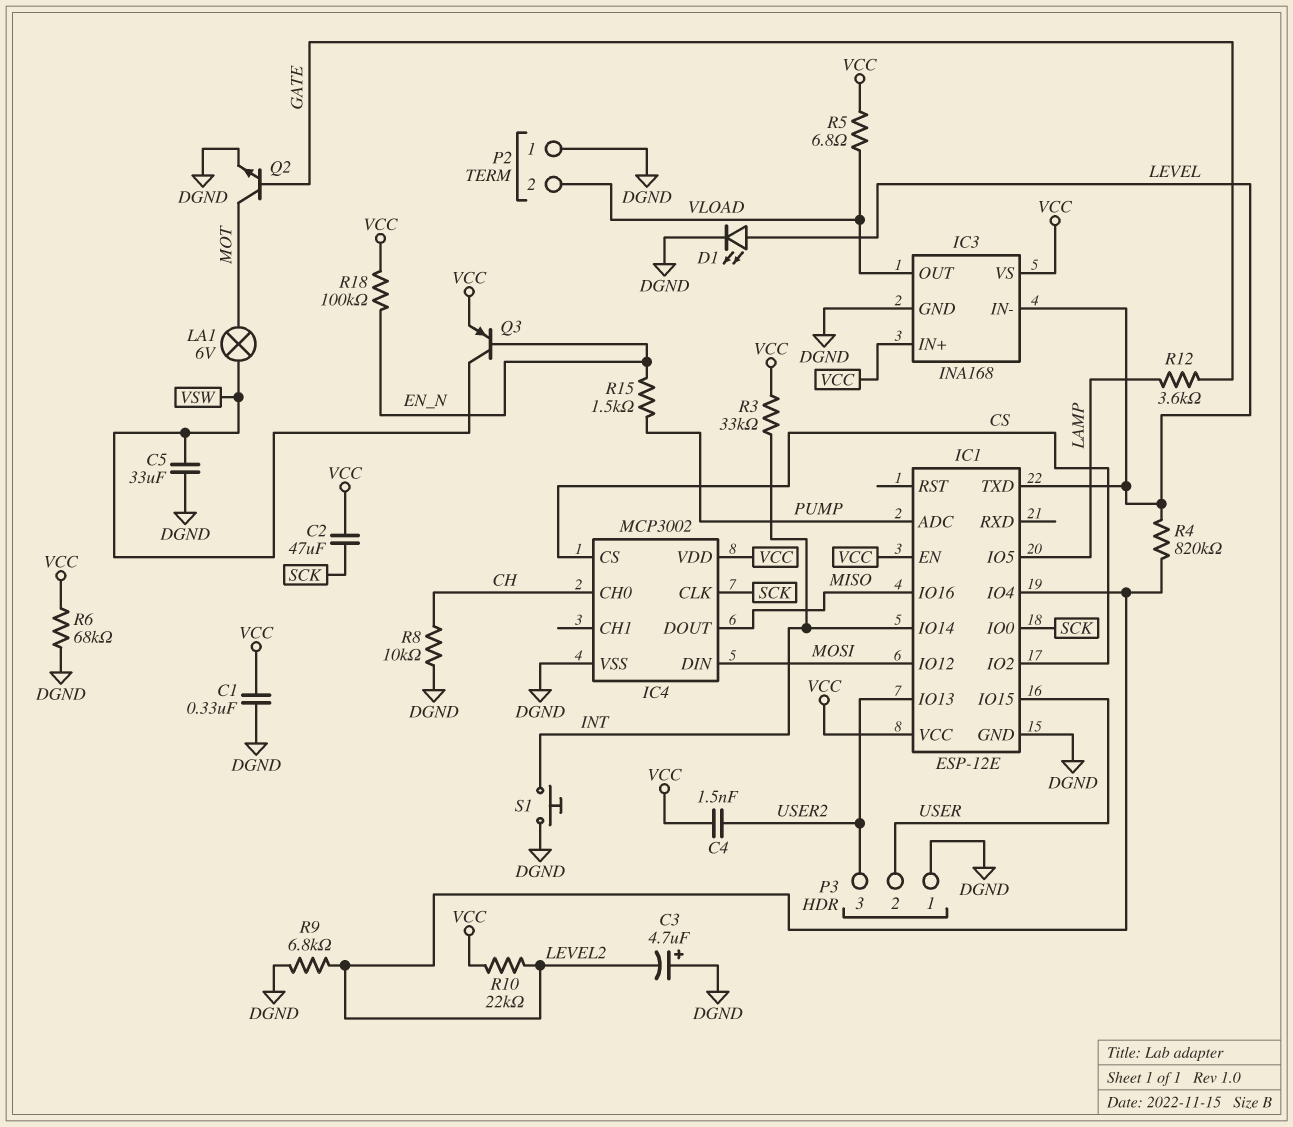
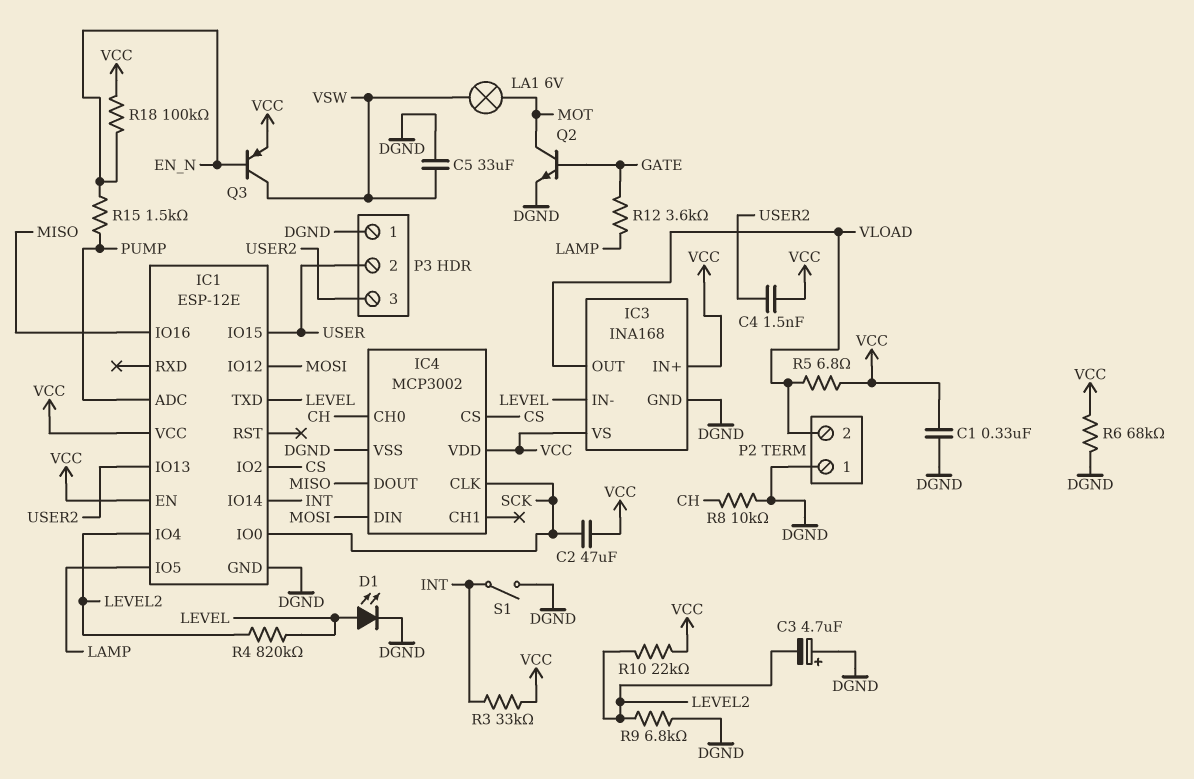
S1: button (DGND, INT) -> switch (DGND, INT)

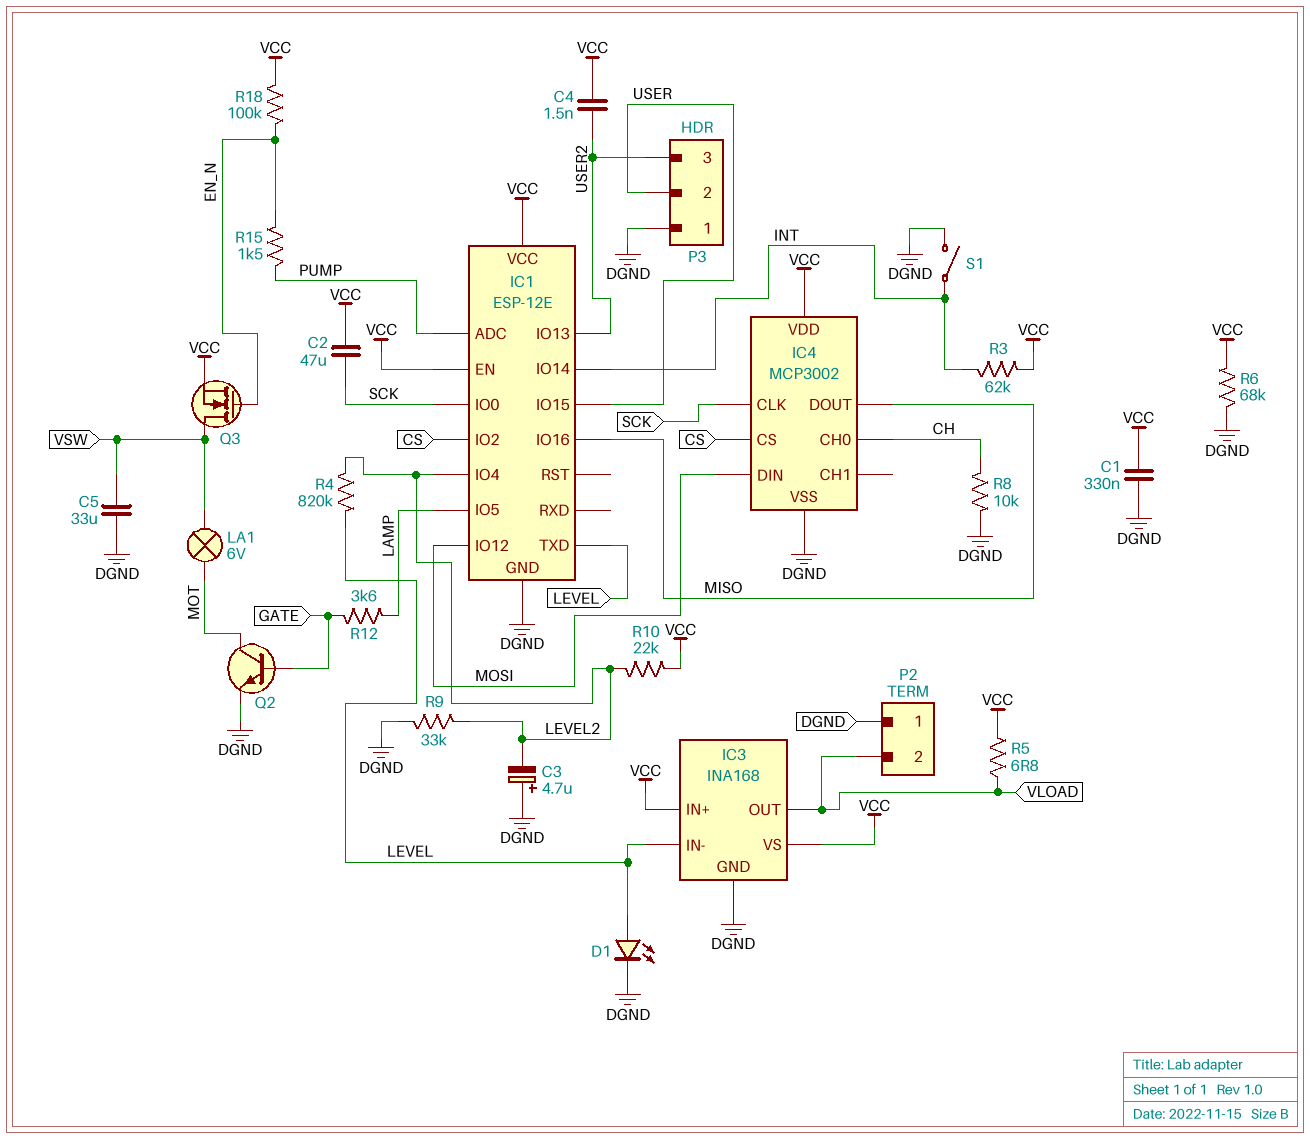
Q3: PNP (B EN_N, C VSW, E VCC) -> NMOS (G EN_N, D VSW, S VCC)
R3: 33k (INT, VCC) -> 62k (INT, VCC)
R9: 6.8k (DGND, LEVEL2) -> 33k (DGND, LEVEL2)

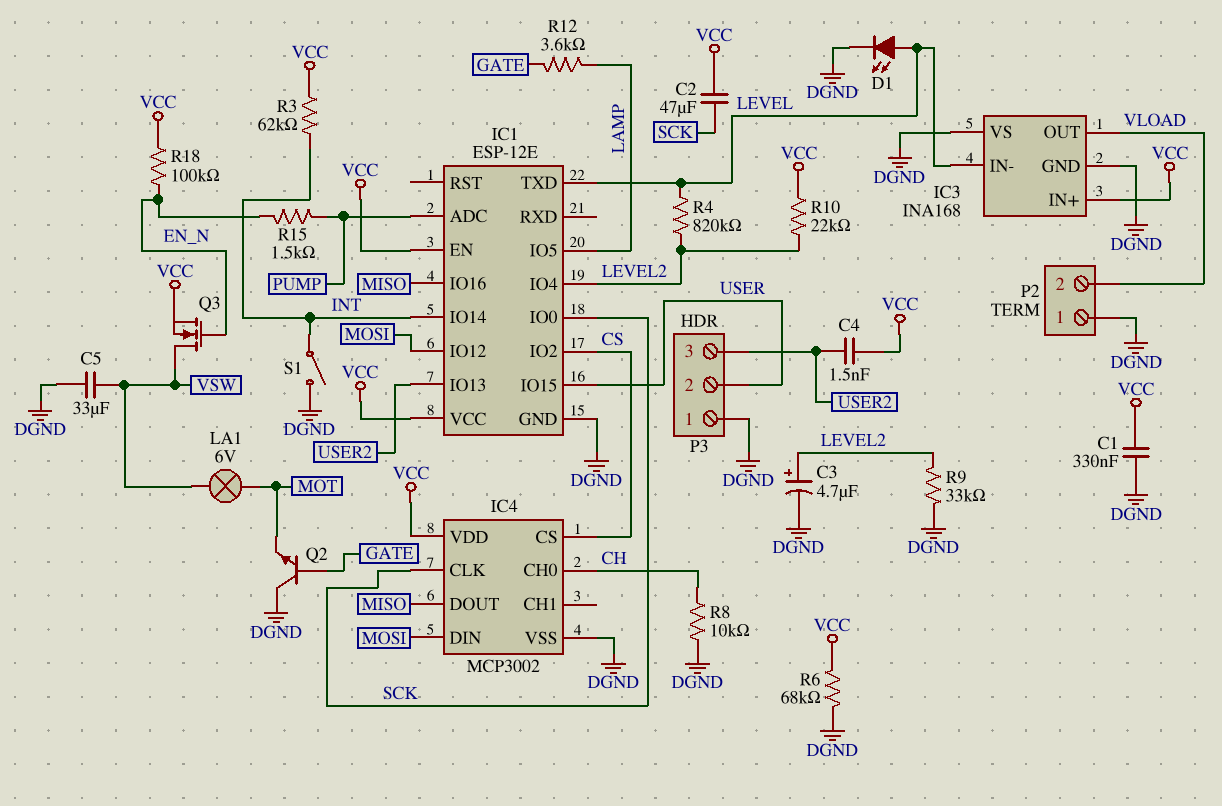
C3: 4.7uF (plus DGND, minus LEVEL2) -> 4.7uF (plus LEVEL2, minus DGND)
IC3 pin VS: VCC -> DGND
Q2: NPN (B GATE, C MOT, E DGND) -> NPN (B GATE, C DGND, E MOT)
R5: 6.8 (VCC, VLOAD) -> none

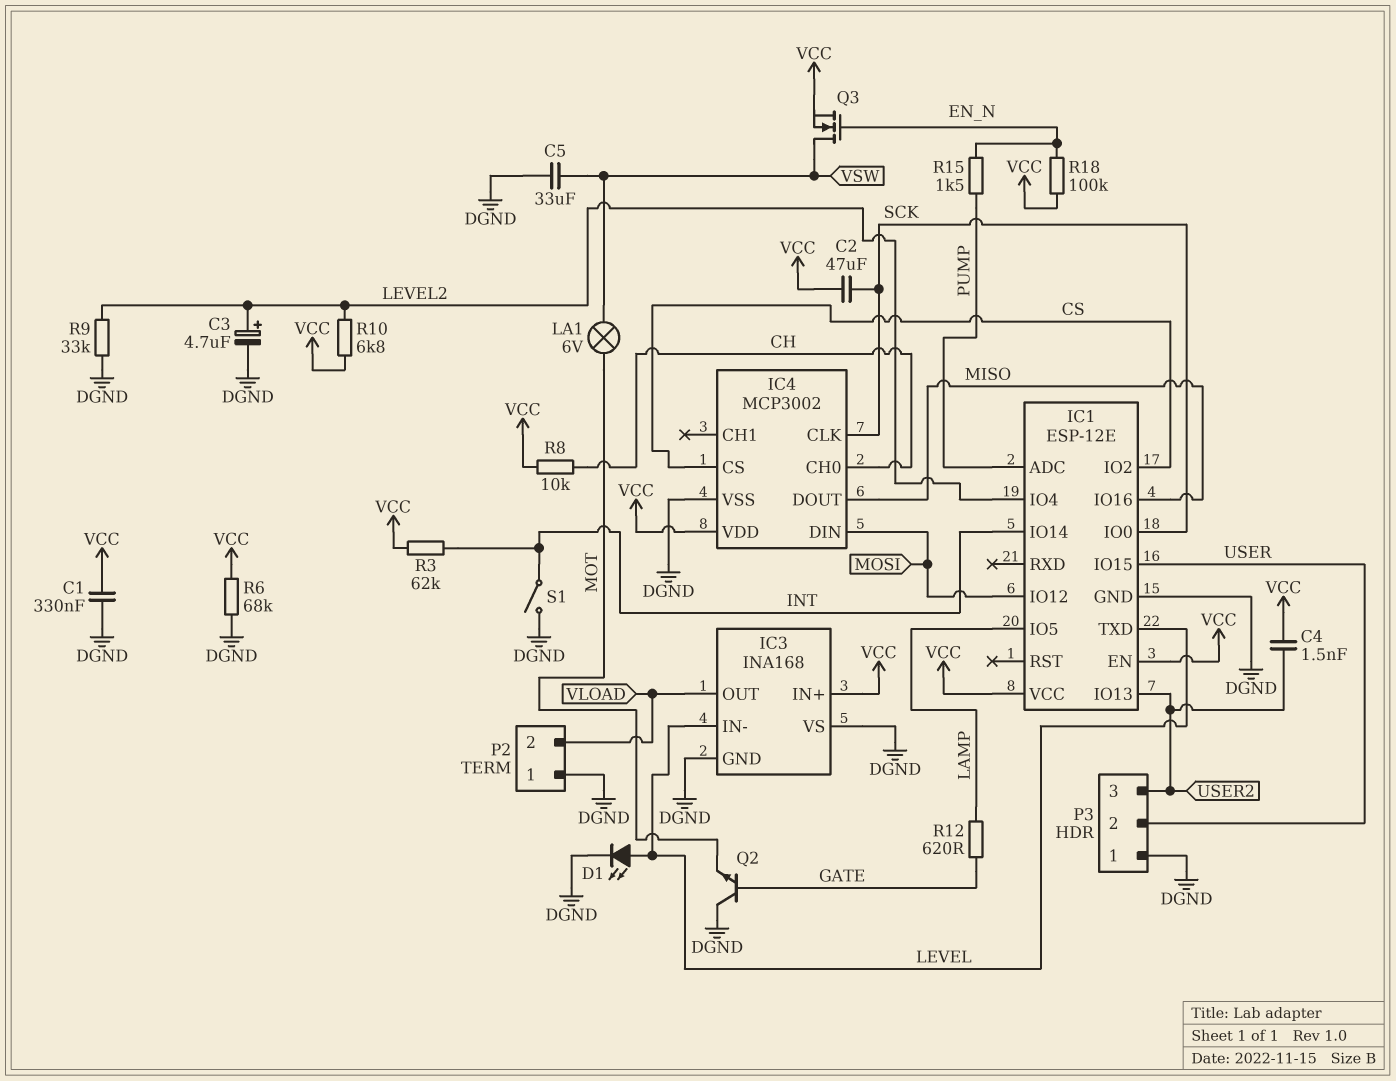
R4: 820k (LEVEL, LEVEL2) -> none
R8: 10k (CH, DGND) -> 10k (CH, VCC)
R10: 22k (LEVEL2, VCC) -> 6.8k (LEVEL2, VCC)
R12: 3.6k (GATE, LAMP) -> 620 (GATE, LAMP)

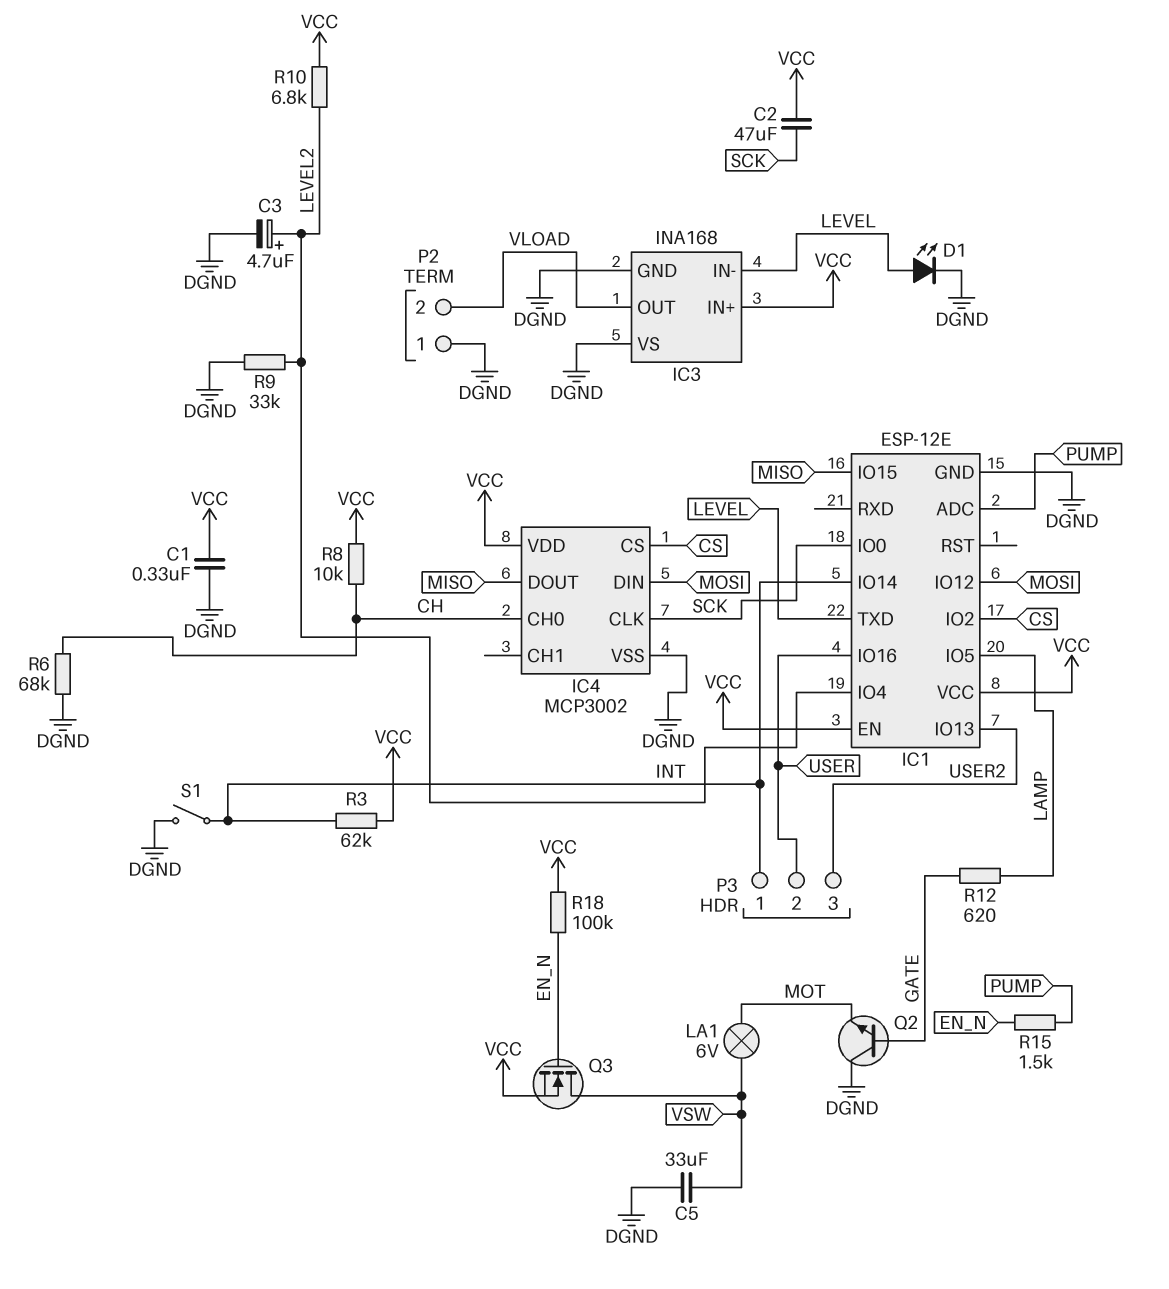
C4: 1.5nF (USER2, VCC) -> none
IC1 pin IO15: USER -> MISO
IC1 pin IO16: MISO -> USER
P3 pin 1: DGND -> INT
R6: 68k (DGND, VCC) -> 68k (CH, DGND)

